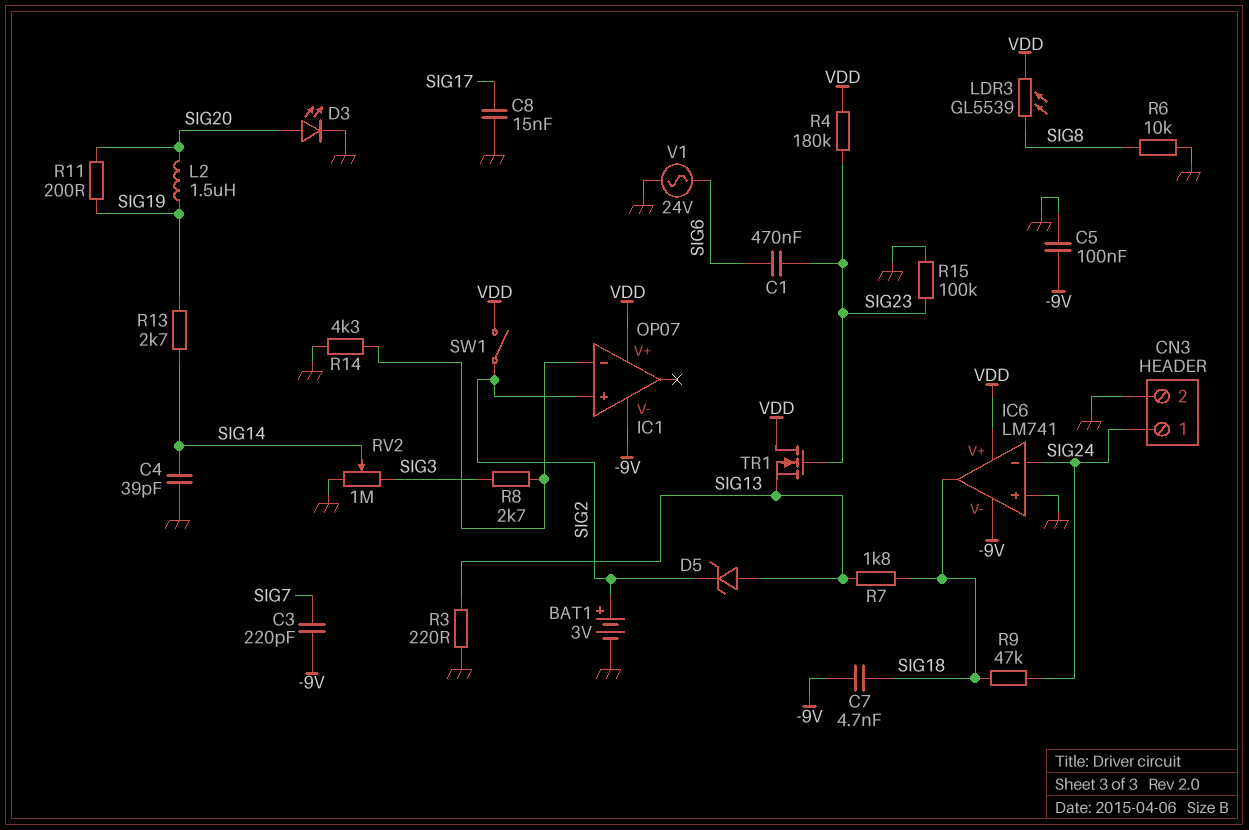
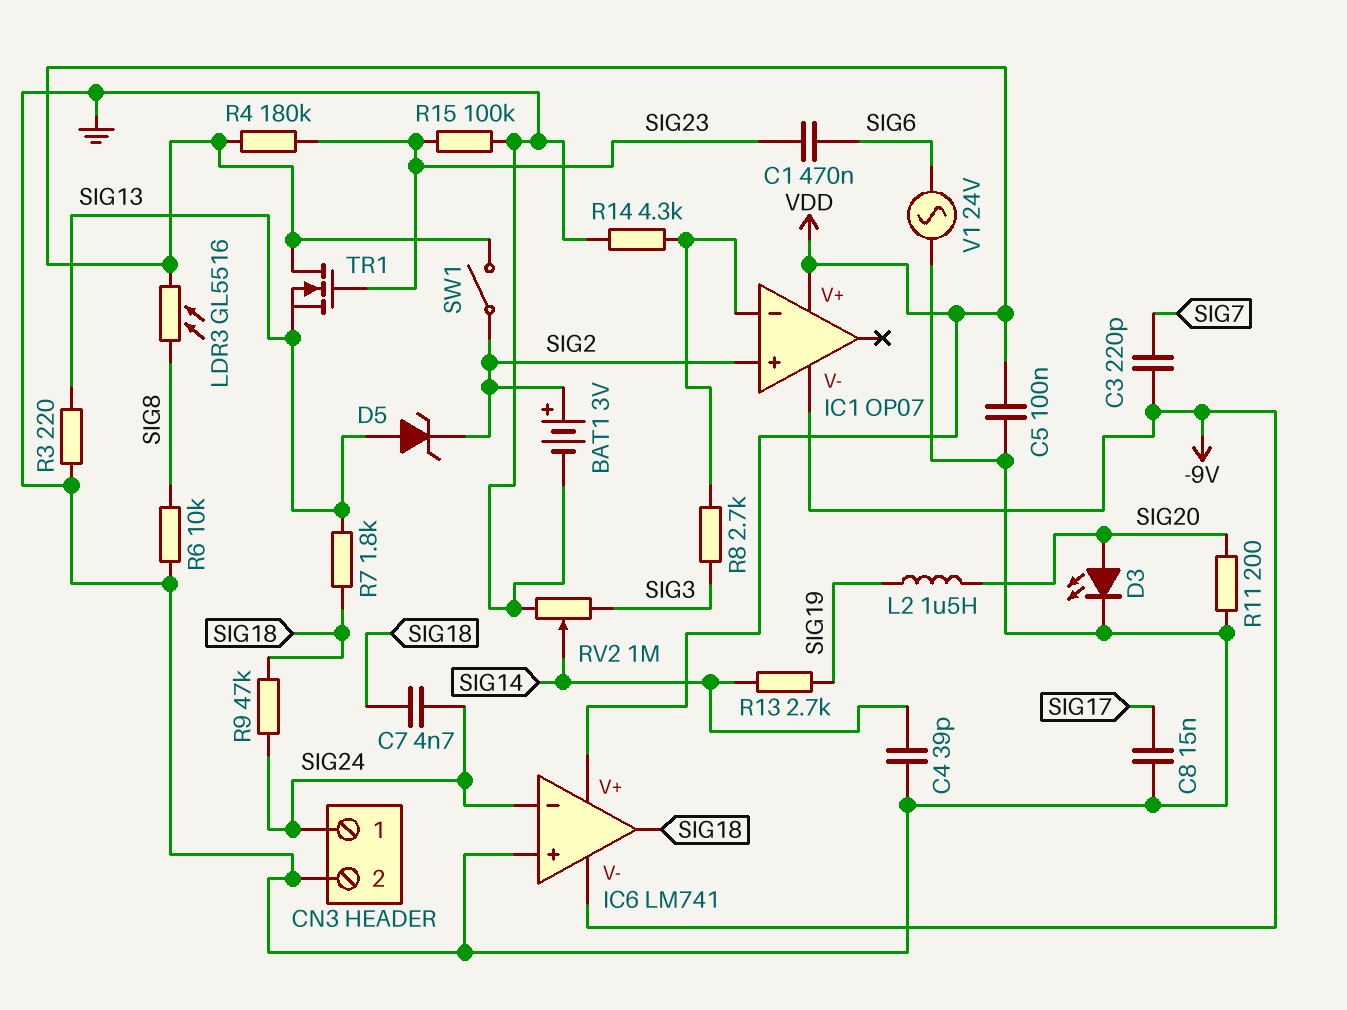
C5: 100nF (-9V, GND) -> 100nF (GND, VDD)
C7: 4.7nF (-9V, SIG18) -> 4.7nF (SIG18, SIG24)
LDR3: GL5539 (SIG8, VDD) -> GL5516 (SIG8, VDD)
R11: 200 (SIG19, SIG20) -> 200 (GND, SIG20)

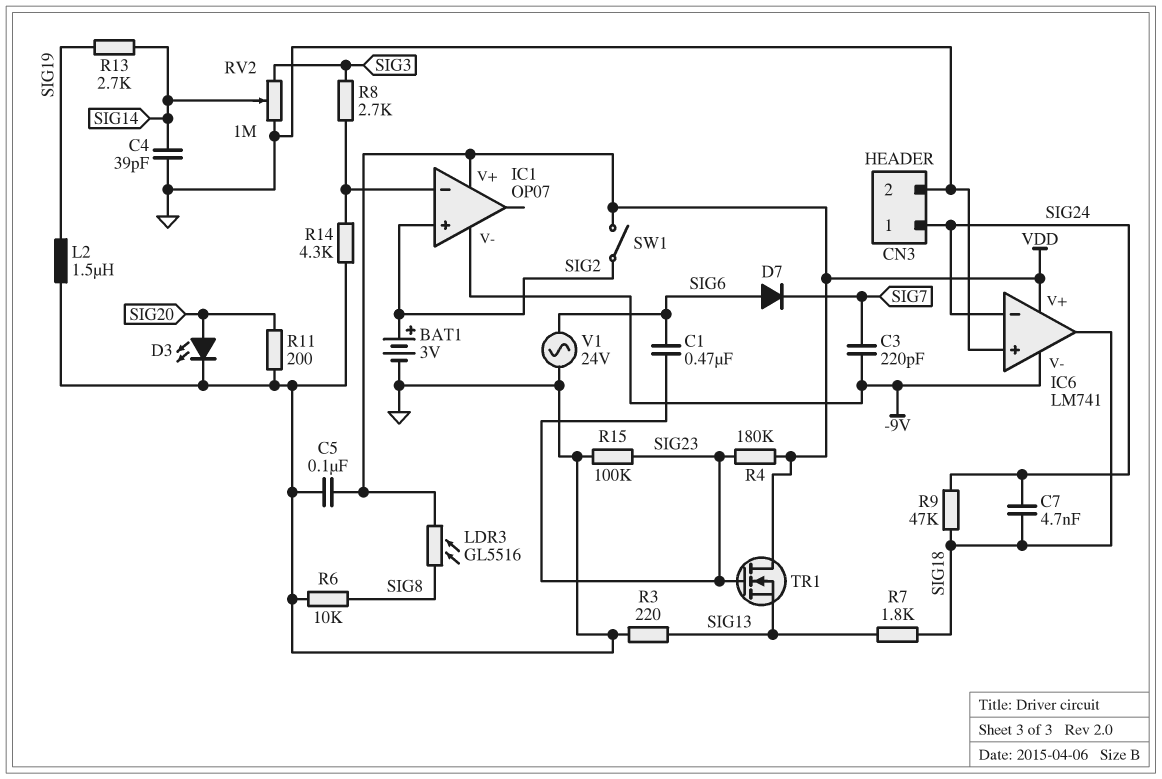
C8: 15nF (GND, SIG17) -> none
D5: zener (A SIG13, K SIG2) -> none
D7: none -> diode (A SIG6, K SIG7)
L2: 1.5uH (SIG19, SIG20) -> 1.5uH (GND, SIG19)

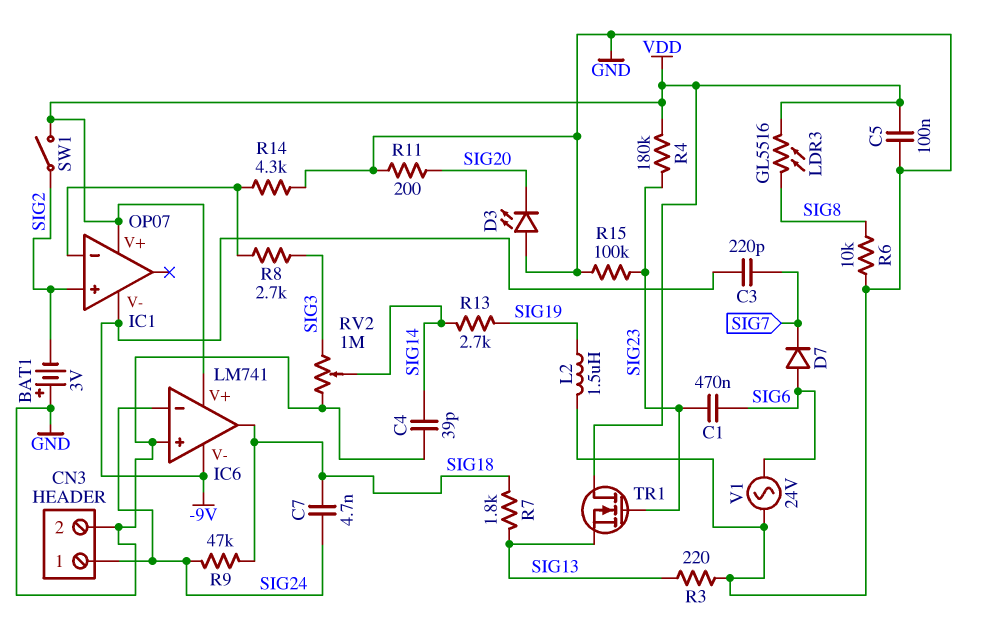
BAT1: 3V (plus SIG2, minus GND) -> 3V (plus GND, minus SIG2)
D3: LED (A SIG20, K GND) -> LED (A GND, K SIG20)

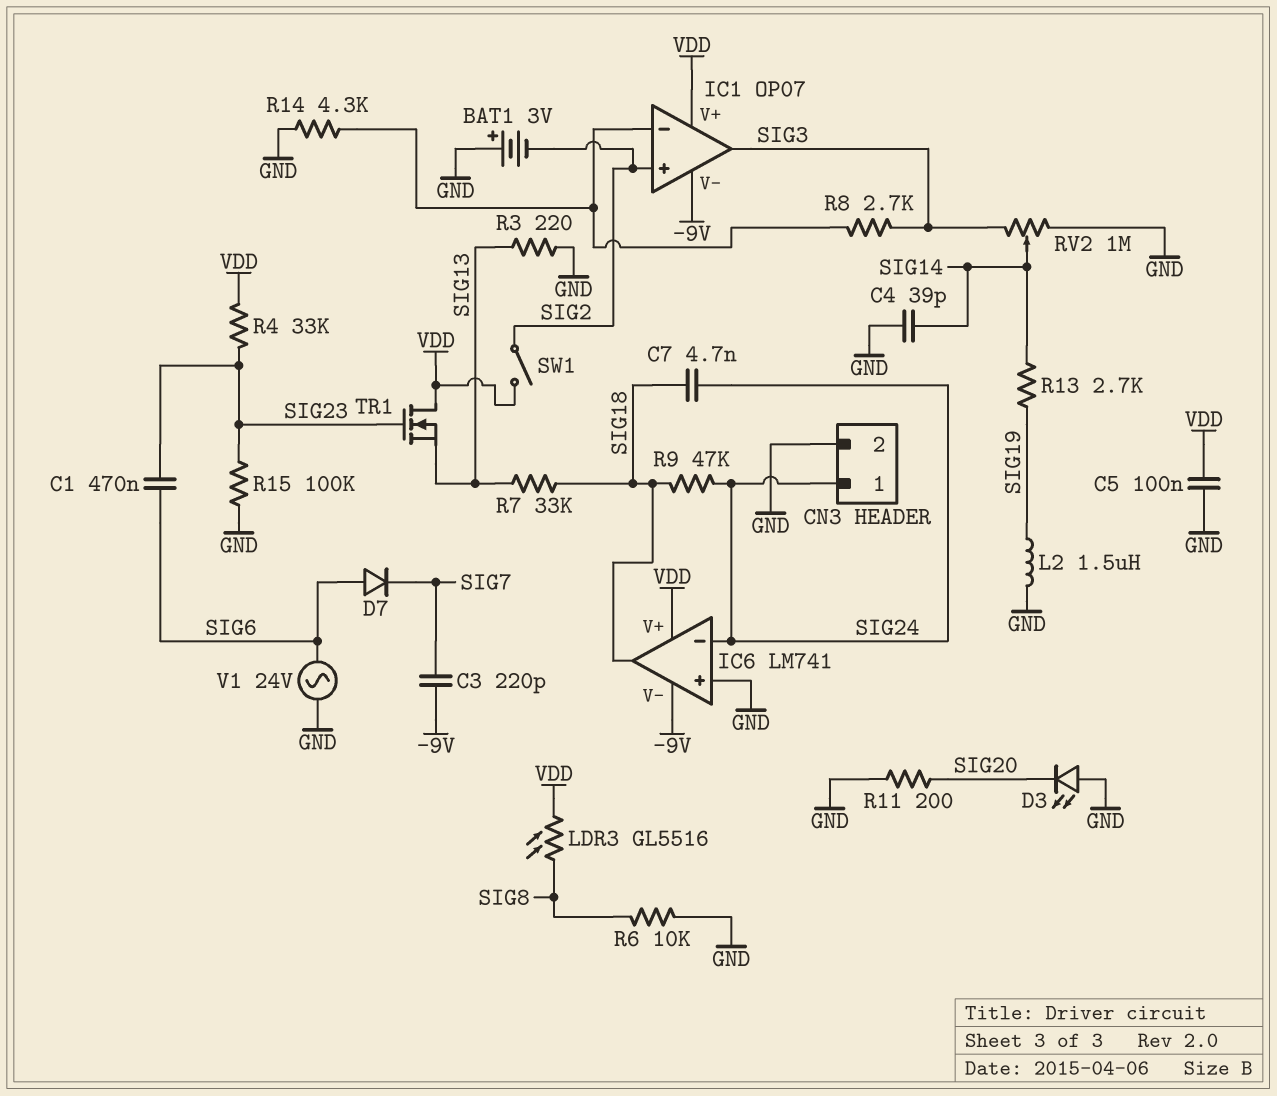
IC1 pin out: none -> SIG3
R4: 180k (SIG23, VDD) -> 33k (SIG23, VDD)
R7: 1.8k (SIG13, SIG18) -> 33k (SIG13, SIG18)

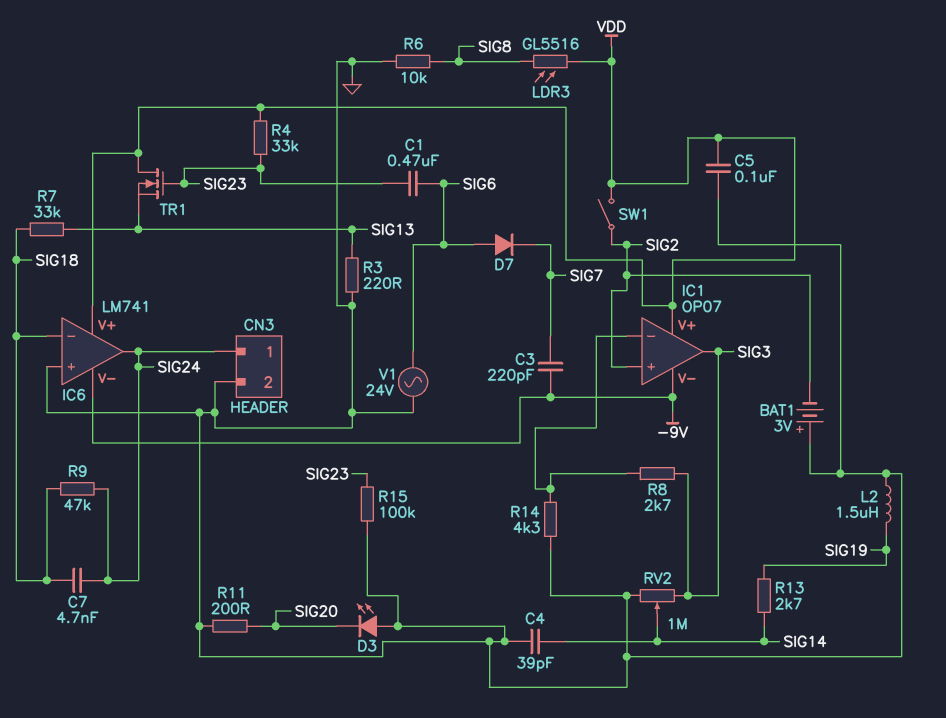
IC6 pin in-: SIG24 -> SIG18
IC6 pin out: SIG18 -> SIG24

